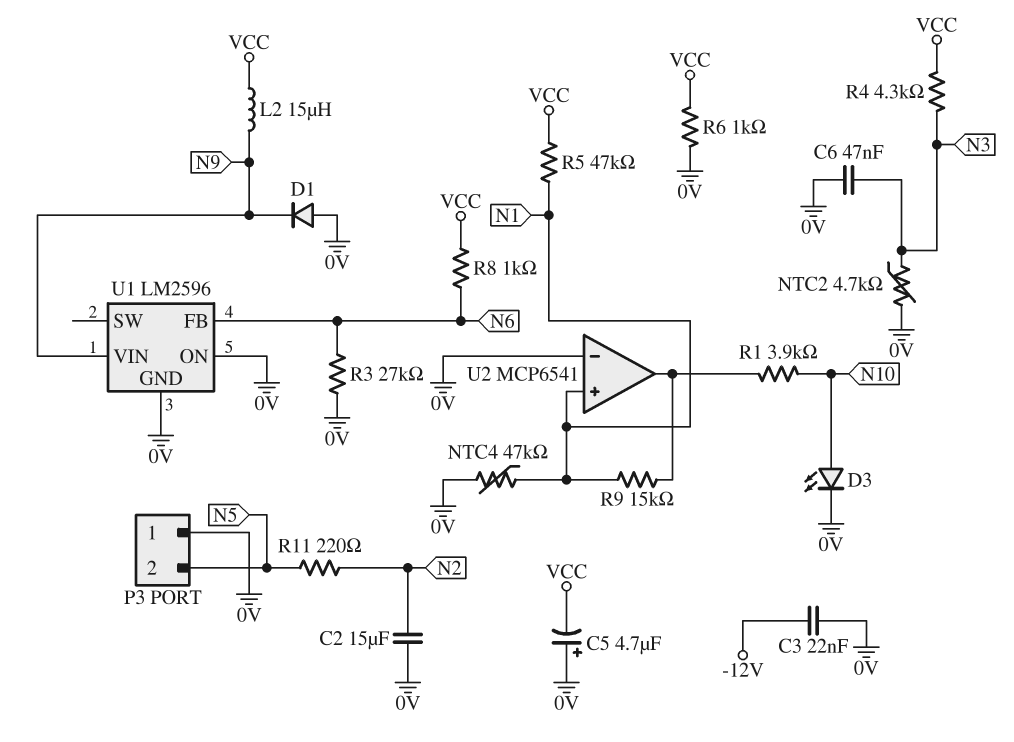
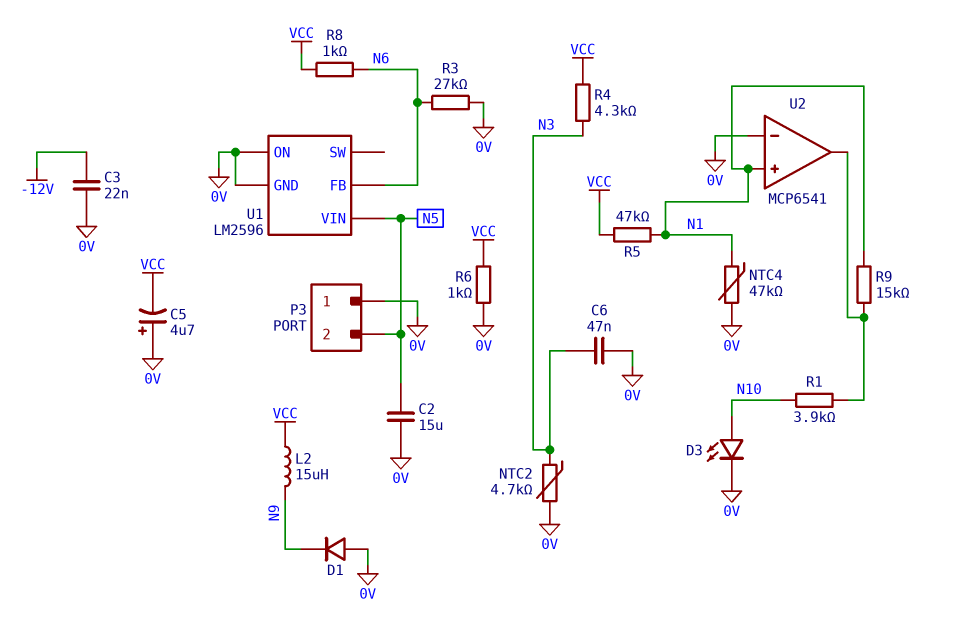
C2: 15uF (0V, N2) -> 15uF (0V, N5)
R11: 220 (N2, N5) -> none
U1 pin VIN: N9 -> N5

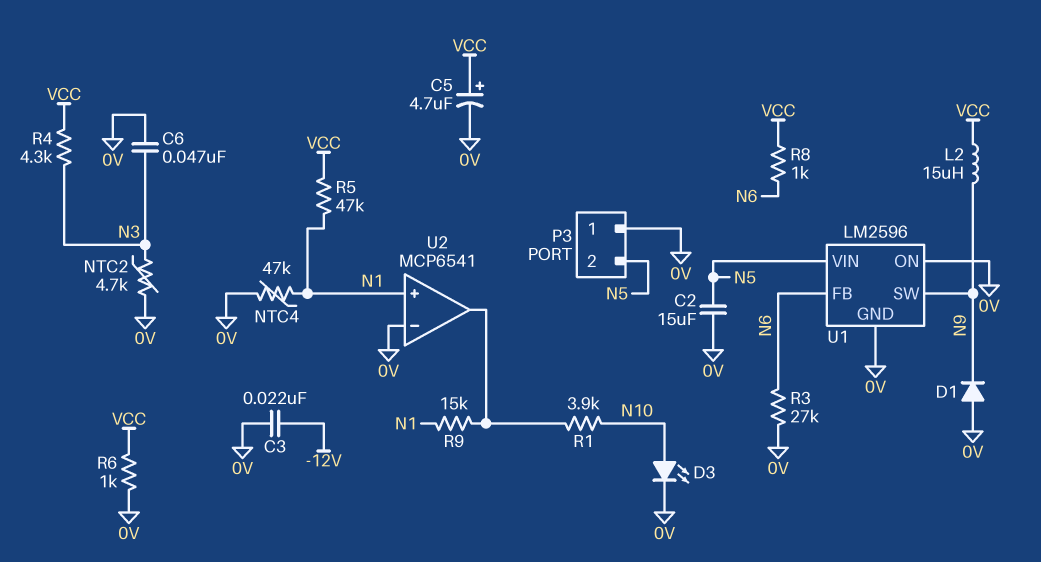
C5: 4.7uF (plus 0V, minus VCC) -> 4.7uF (plus VCC, minus 0V)
U1 pin SW: none -> N9

